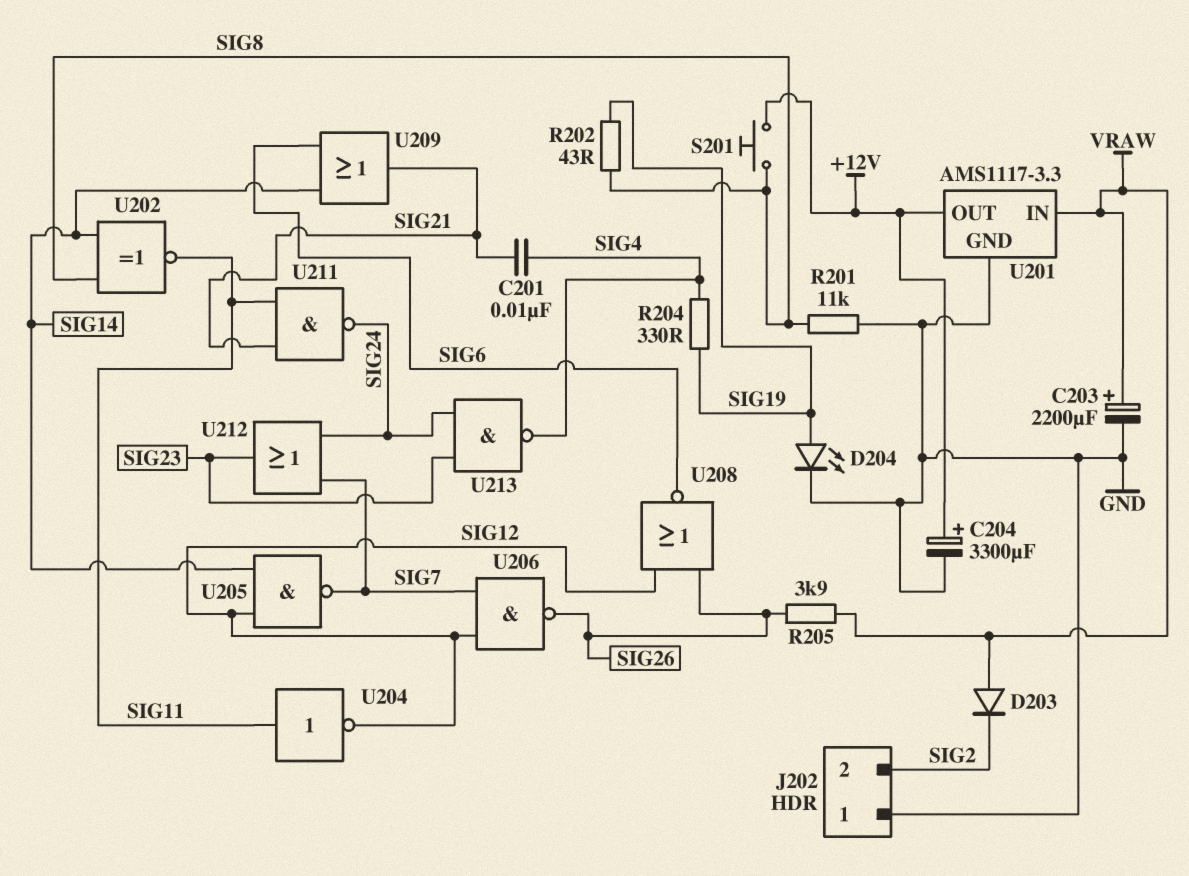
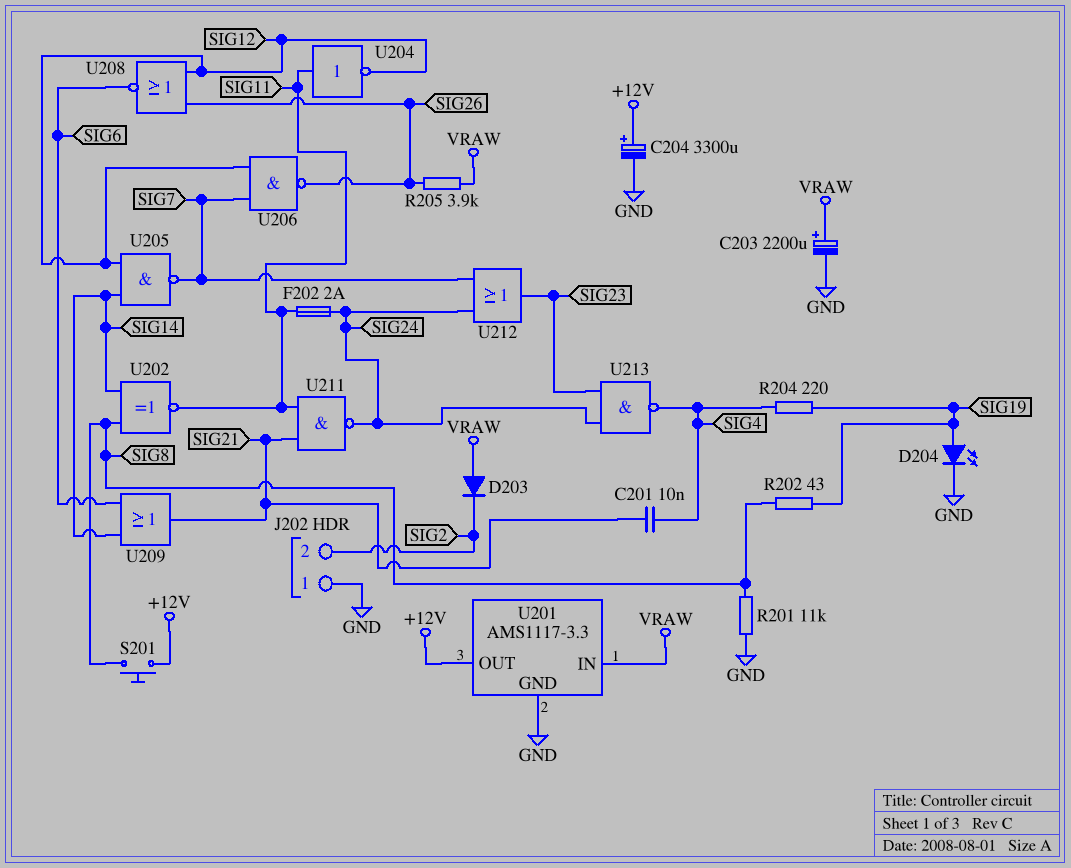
F202: none -> 2A (SIG11, SIG24)
R204: 330 (SIG4, SIG19) -> 220 (SIG4, SIG19)

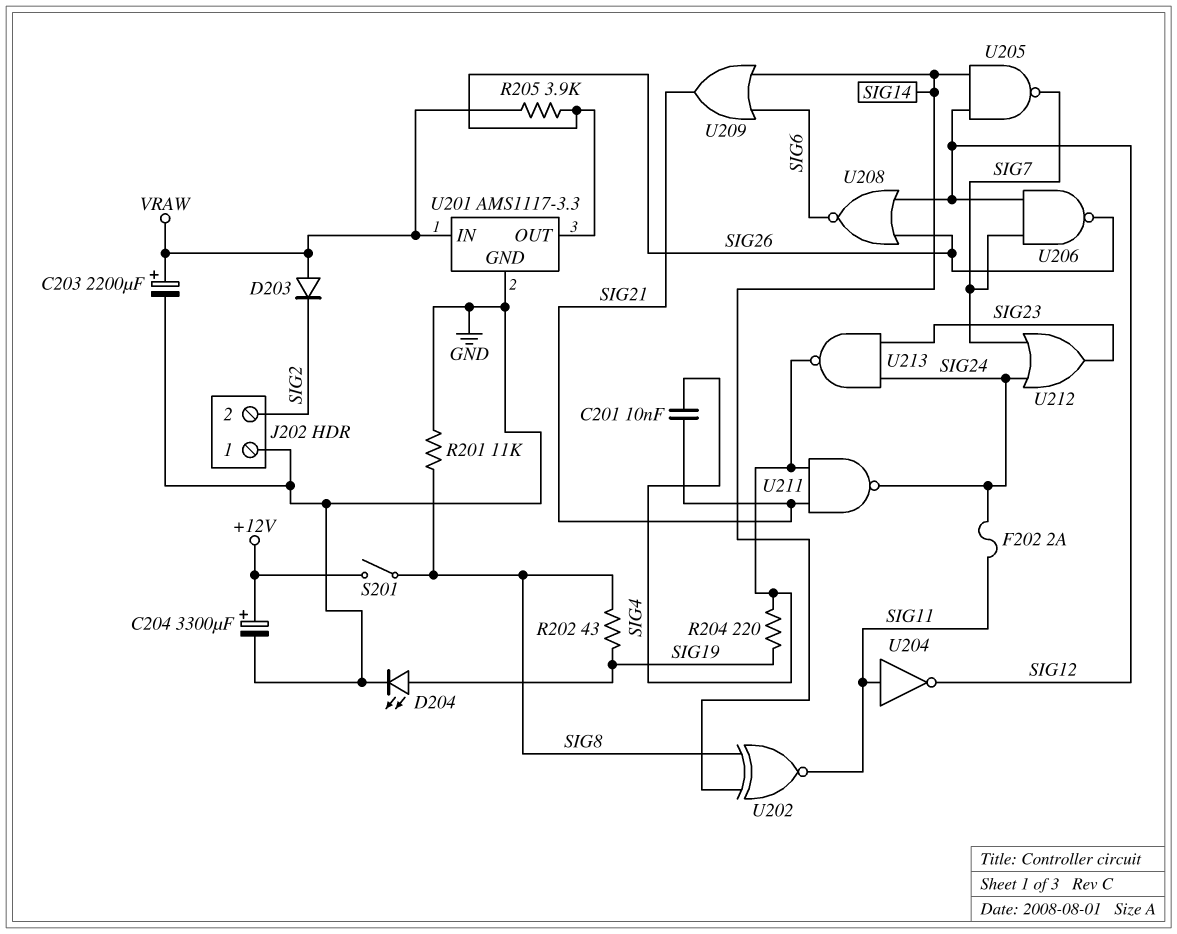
S201: button (+12V, SIG8) -> switch (+12V, SIG8)
U201 pin OUT: +12V -> SIG26
U211: NAND (in SIG11, in SIG21, out SIG24) -> NAND (in SIG4, in SIG21, out SIG24)

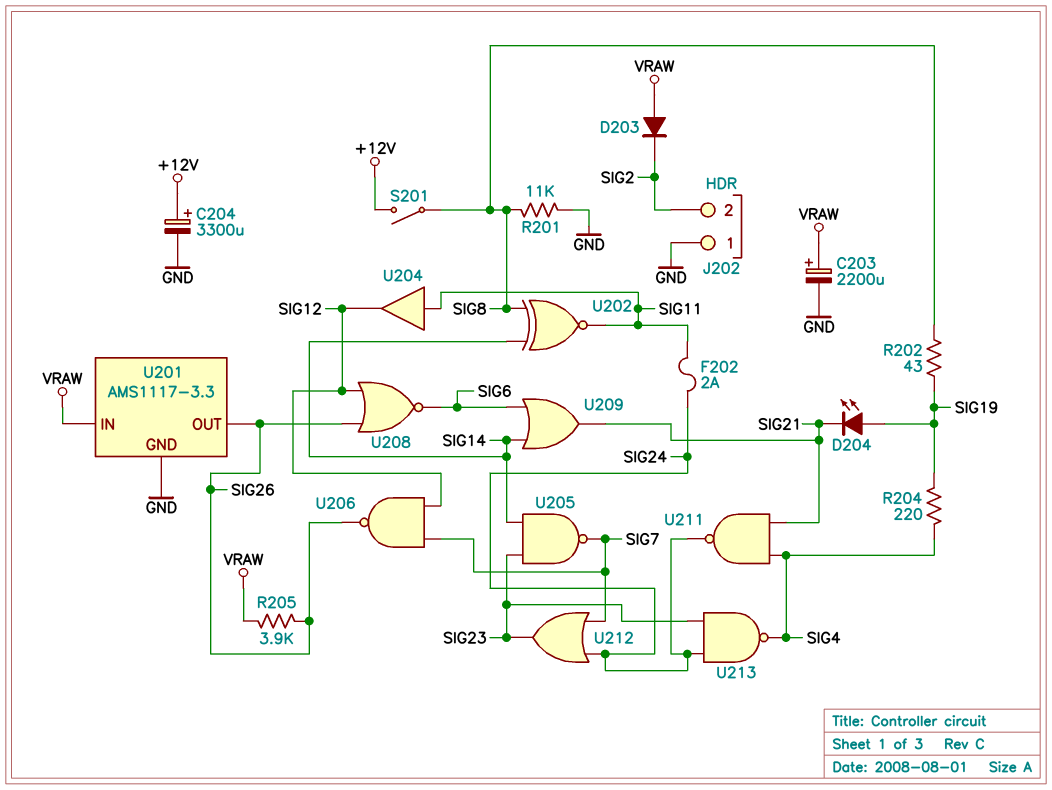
C201: 10nF (SIG4, SIG21) -> none
D204: LED (A SIG19, K GND) -> LED (A SIG19, K SIG21)
U204: NOT (in SIG11, out SIG12) -> buffer (in SIG11, out SIG12)
U205: NAND (in SIG12, in SIG14, out SIG7) -> NAND (in SIG14, in SIG23, out SIG7)

